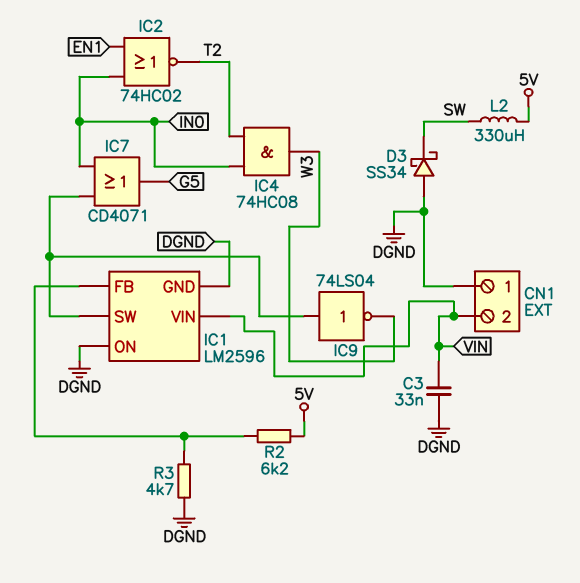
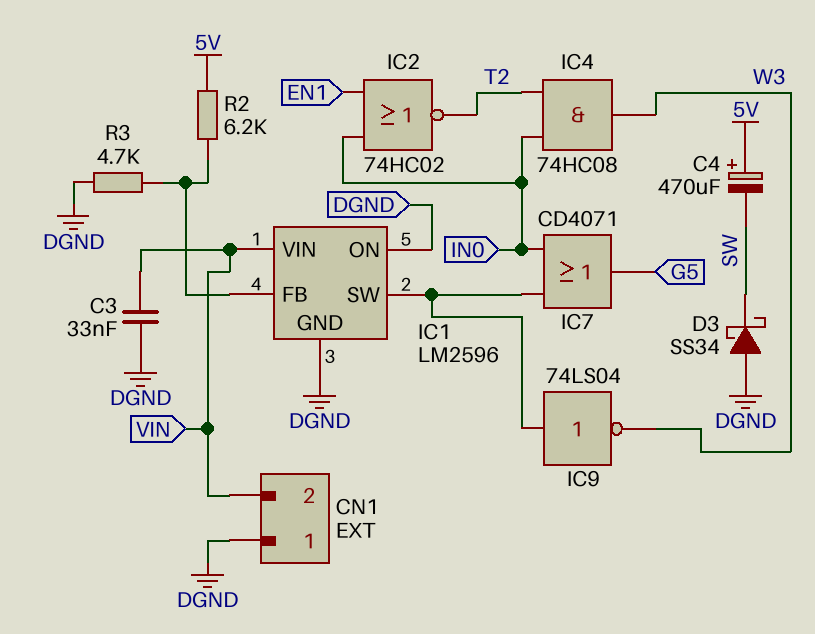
C4: none -> 470uF (plus 5V, minus SW)
L2: 330uH (5V, SW) -> none

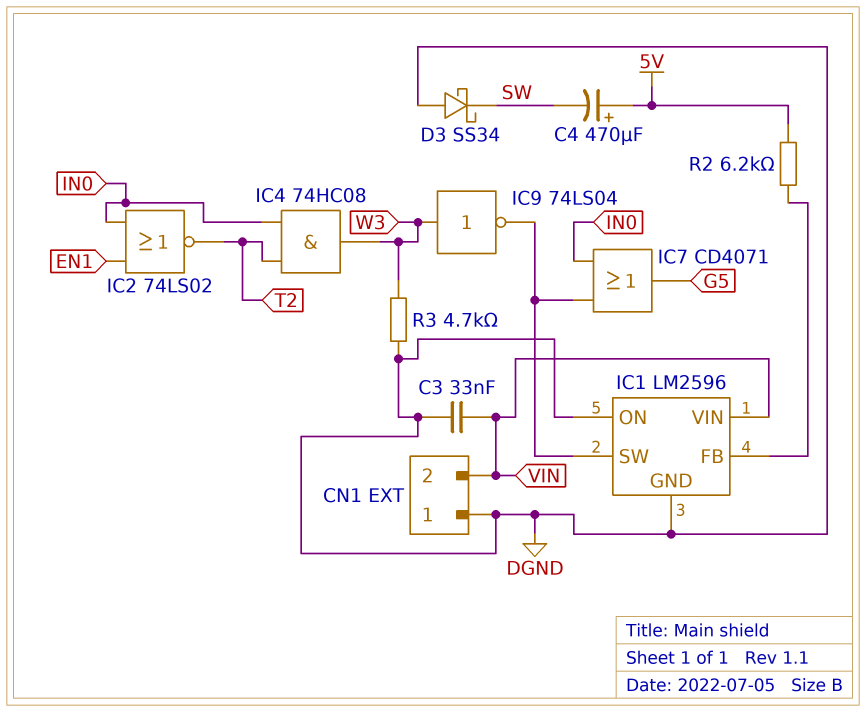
IC2: NOR 74HC02 (in EN1, in IN0, out T2) -> NOR 74LS02 (in EN1, in IN0, out T2)
IC9: NOT 74LS04 (in IC1/SW, out W3) -> NOT 74LS04 (in W3, out IC1/SW)
R3: 4.7k (DGND, IC1/FB) -> 4.7k (DGND, W3)

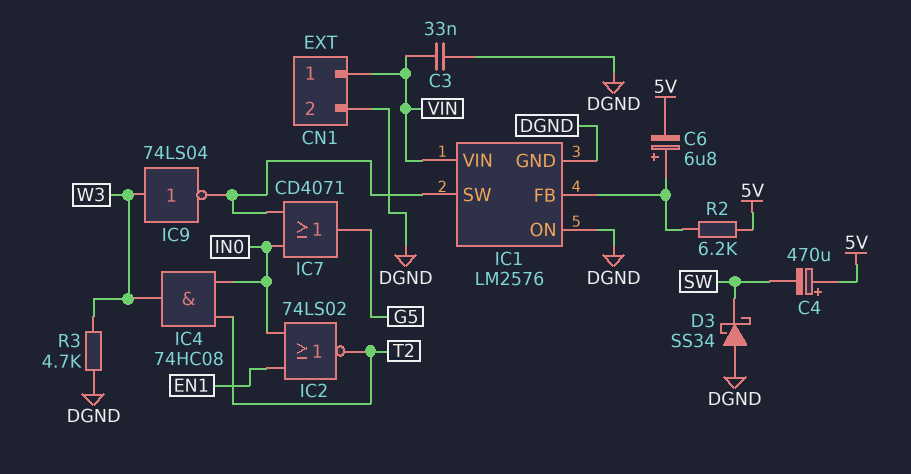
C6: none -> 6.8uF (plus IC1/FB, minus 5V)
CN1 pin 1: DGND -> VIN
CN1 pin 2: VIN -> DGND
IC1: LM2596 -> LM2576

